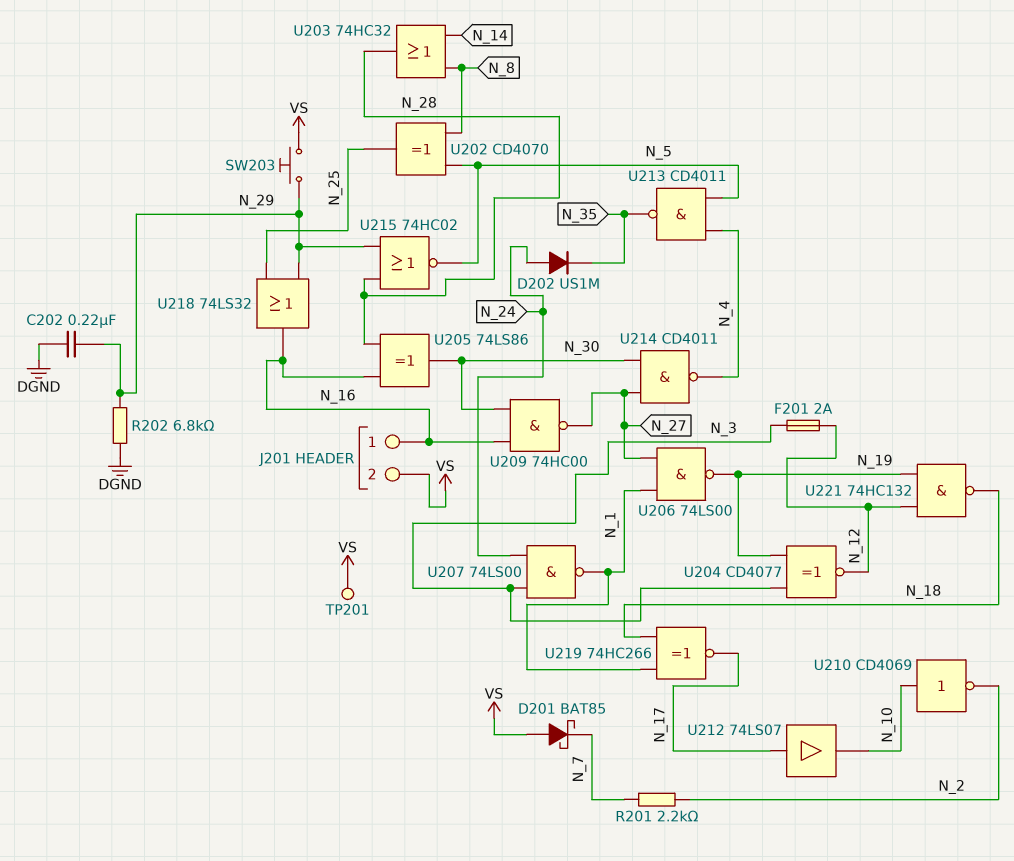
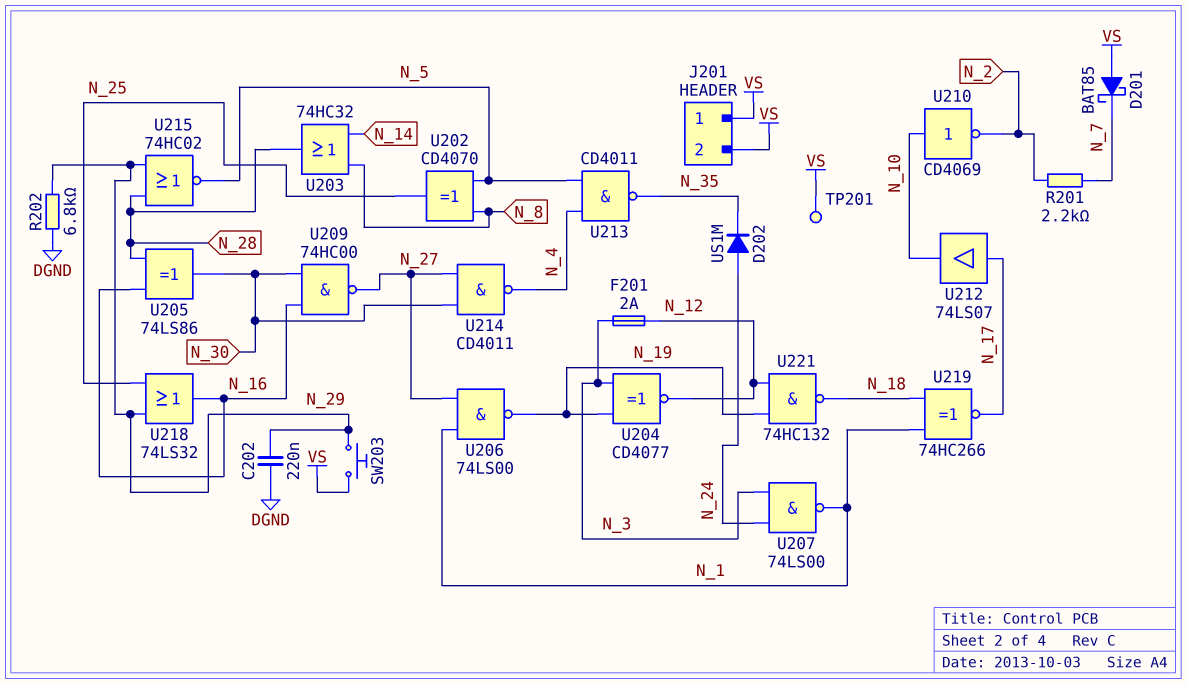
J201 pin 1: N_16 -> VS

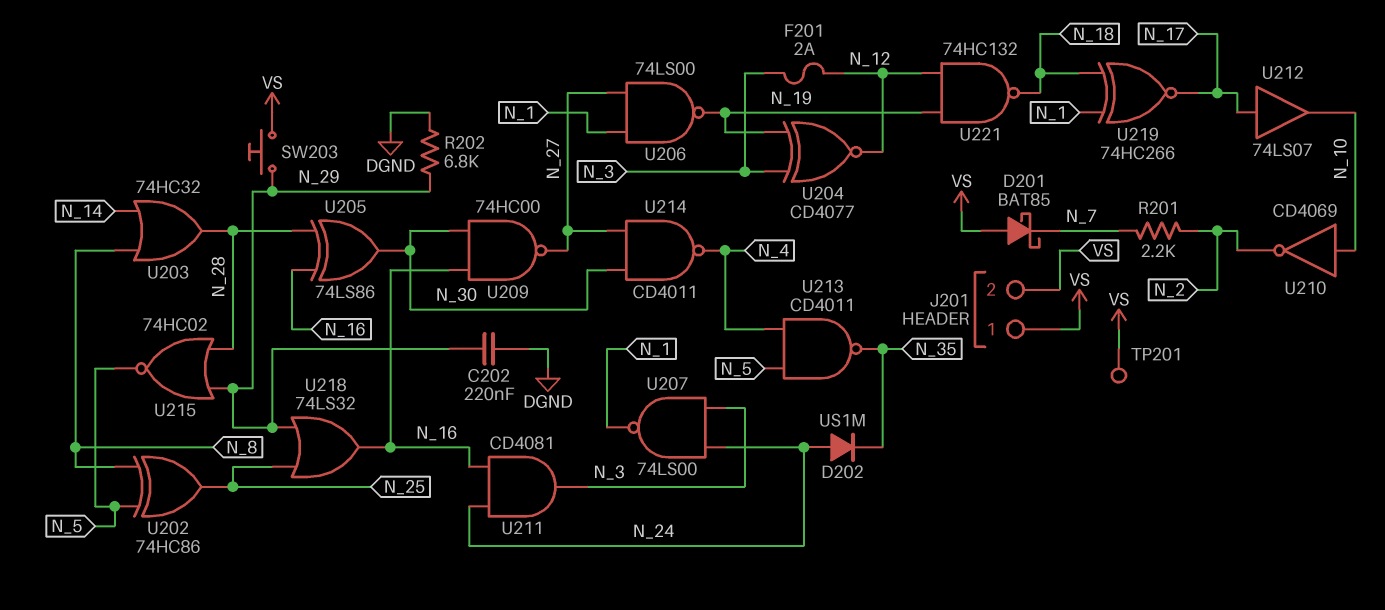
U202: XOR CD4070 (in N_5, in N_8, out N_25) -> XOR 74HC86 (in N_5, in N_8, out N_25)
U211: none -> AND CD4081 (in N_16, in N_24, out N_3)

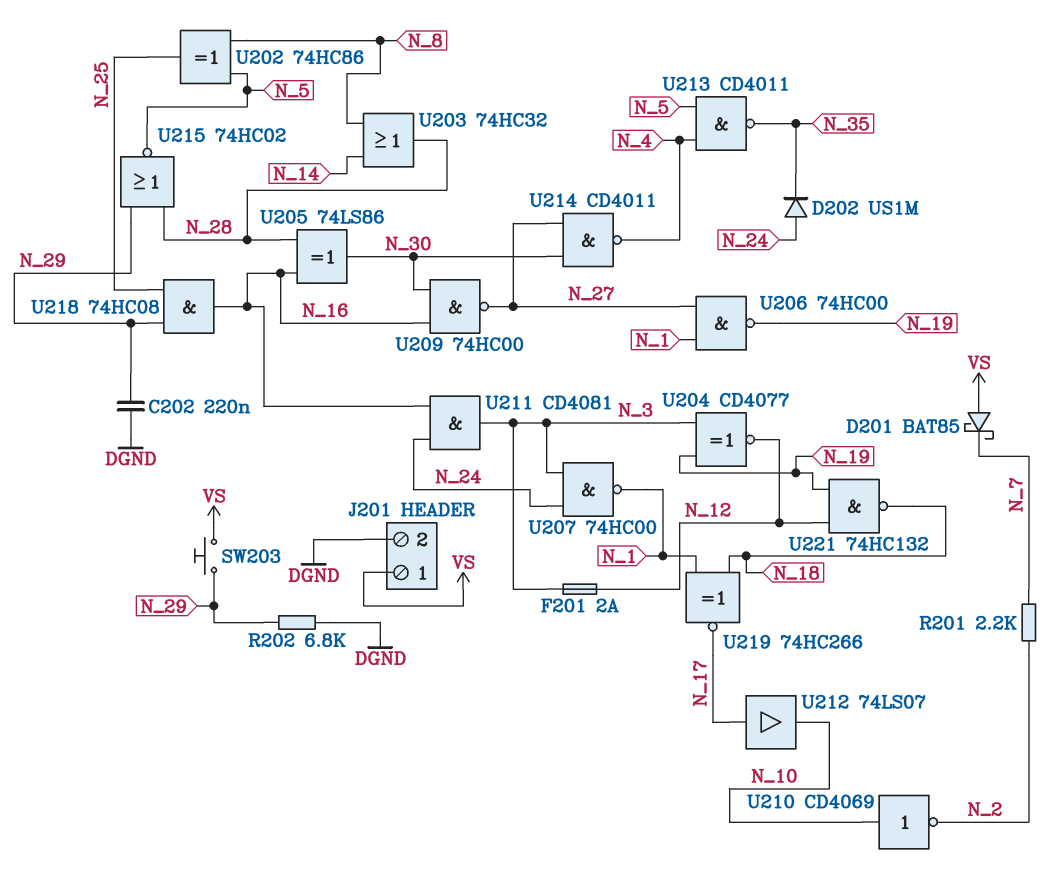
J201 pin 2: VS -> DGND
TP201: test point (VS) -> none
U206: NAND 74LS00 (in N_1, in N_27, out N_19) -> NAND 74HC00 (in N_1, in N_27, out N_19)
U207: NAND 74LS00 (in N_3, in N_24, out N_1) -> NAND 74HC00 (in N_3, in N_24, out N_1)
U218: OR 74LS32 (in N_25, in N_29, out N_16) -> AND 74HC08 (in N_25, in N_29, out N_16)

